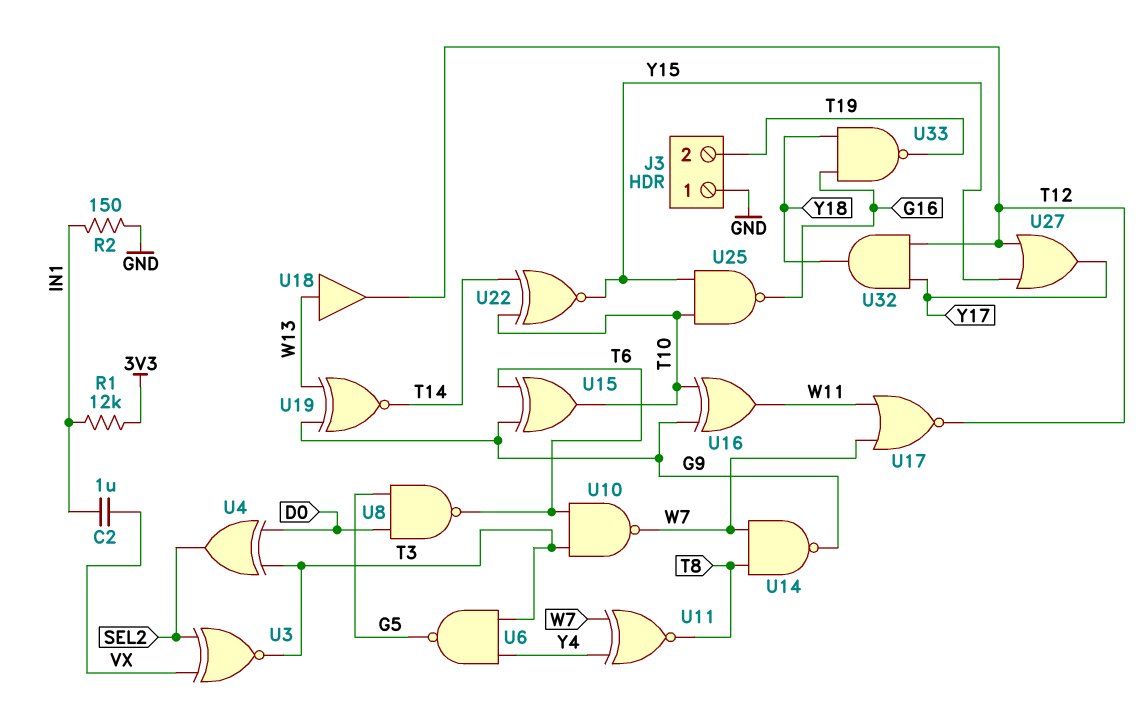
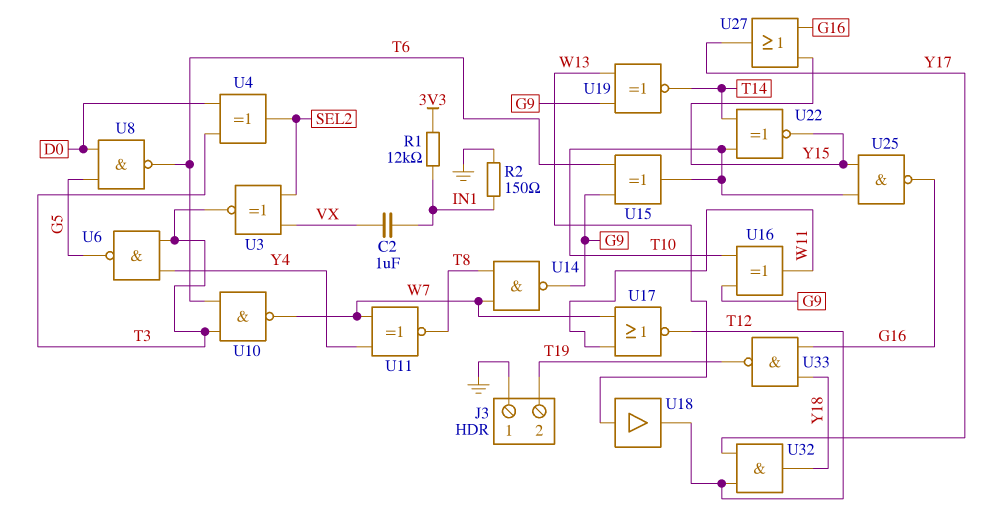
U27: OR (in T12, in Y15, out Y17) -> OR (in G16, in Y15, out Y17)

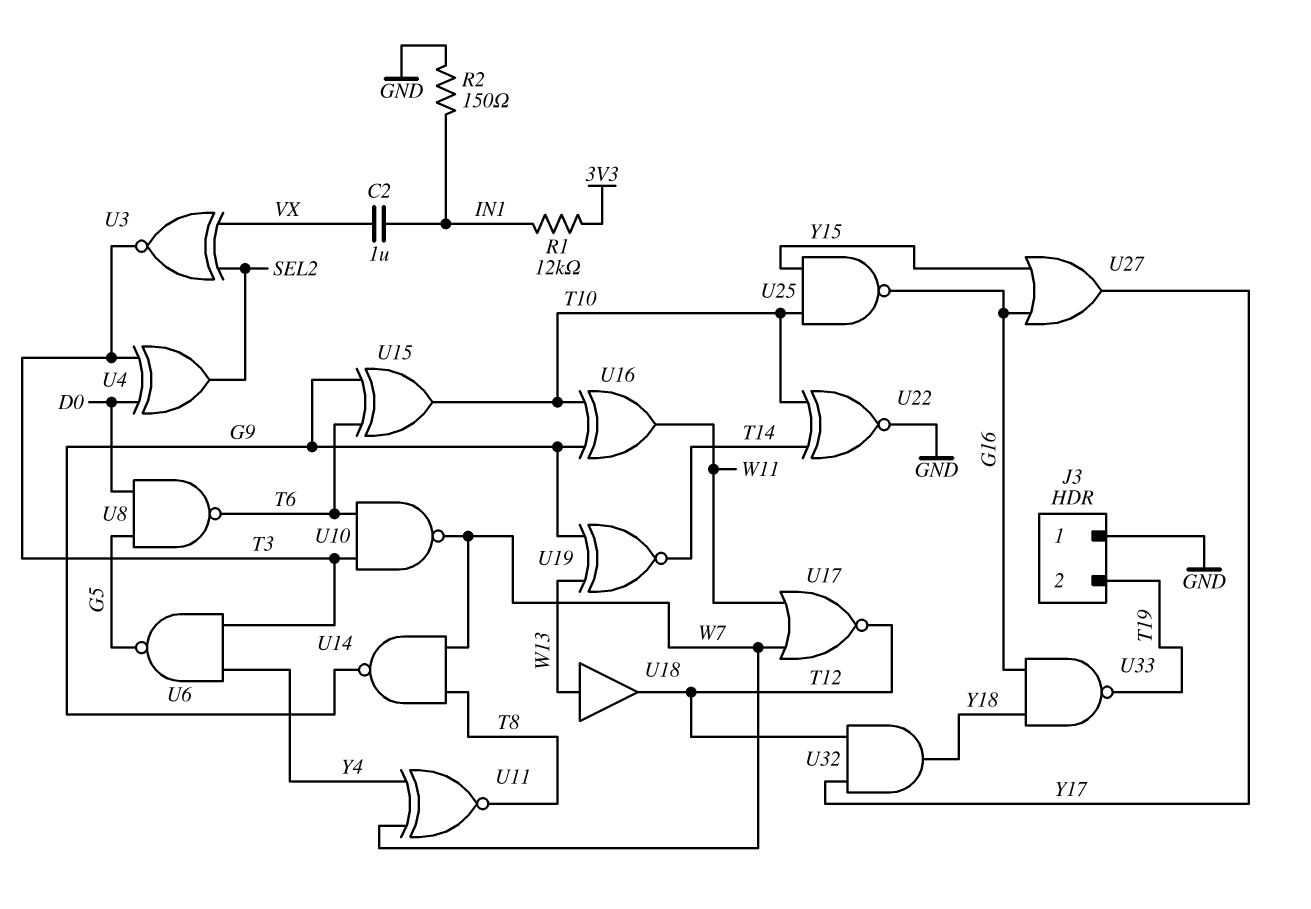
U22: XNOR (in T10, in T14, out Y15) -> XNOR (in T10, in T14, out GND)

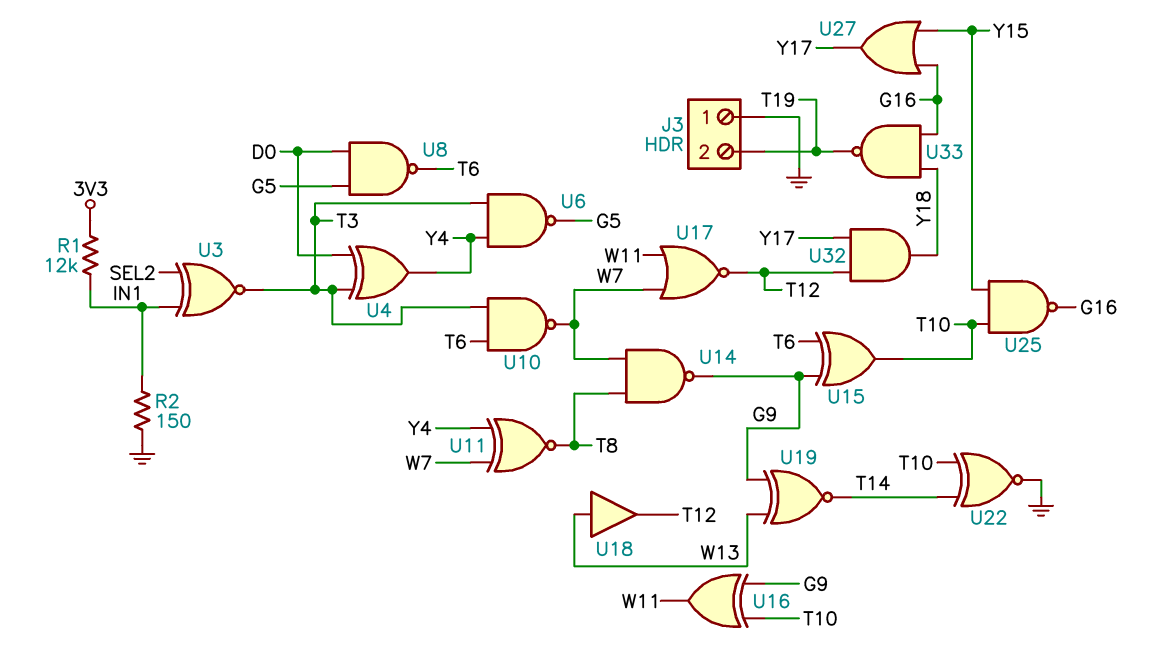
C2: 1uF (IN1, VX) -> none
U3: XNOR (in SEL2, in VX, out T3) -> XNOR (in IN1, in SEL2, out T3)
U4: XOR (in D0, in T3, out SEL2) -> XOR (in D0, in T3, out Y4)

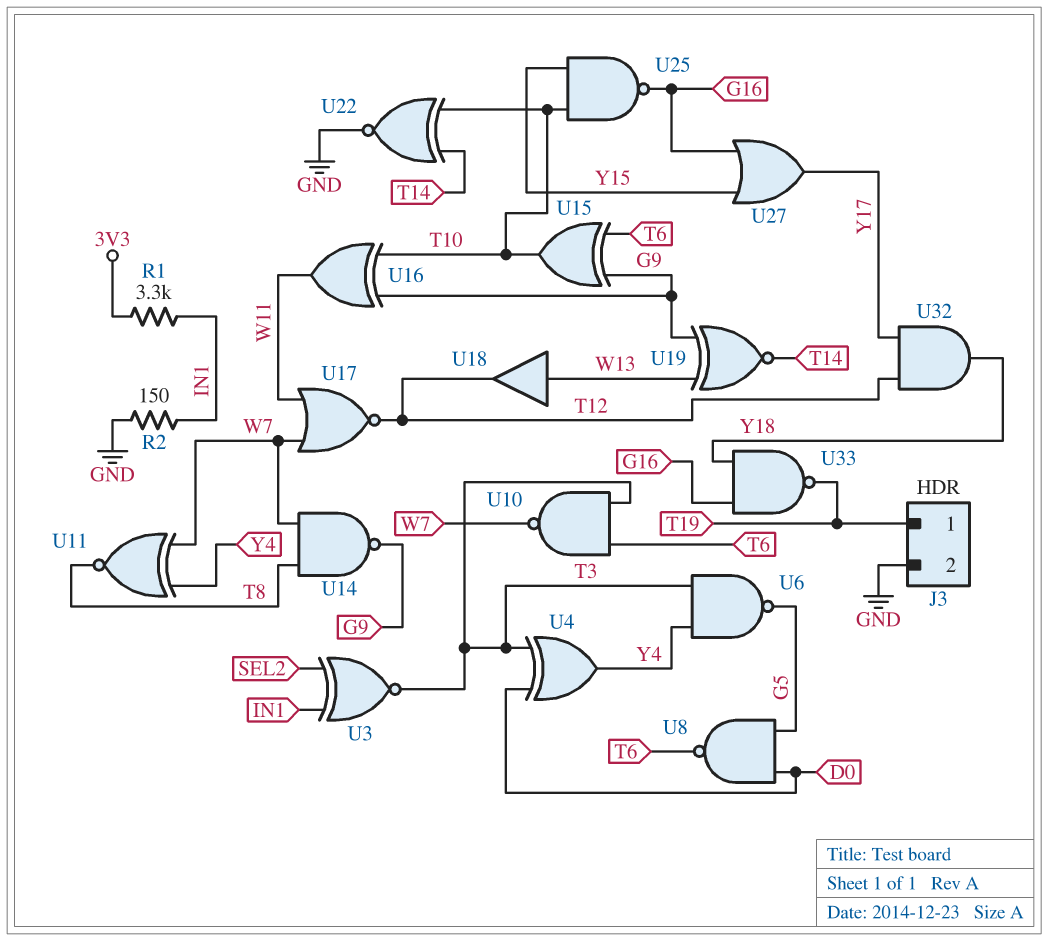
J3 pin 1: GND -> T19
J3 pin 2: T19 -> GND
R1: 12k (3V3, IN1) -> 3.3k (3V3, IN1)

